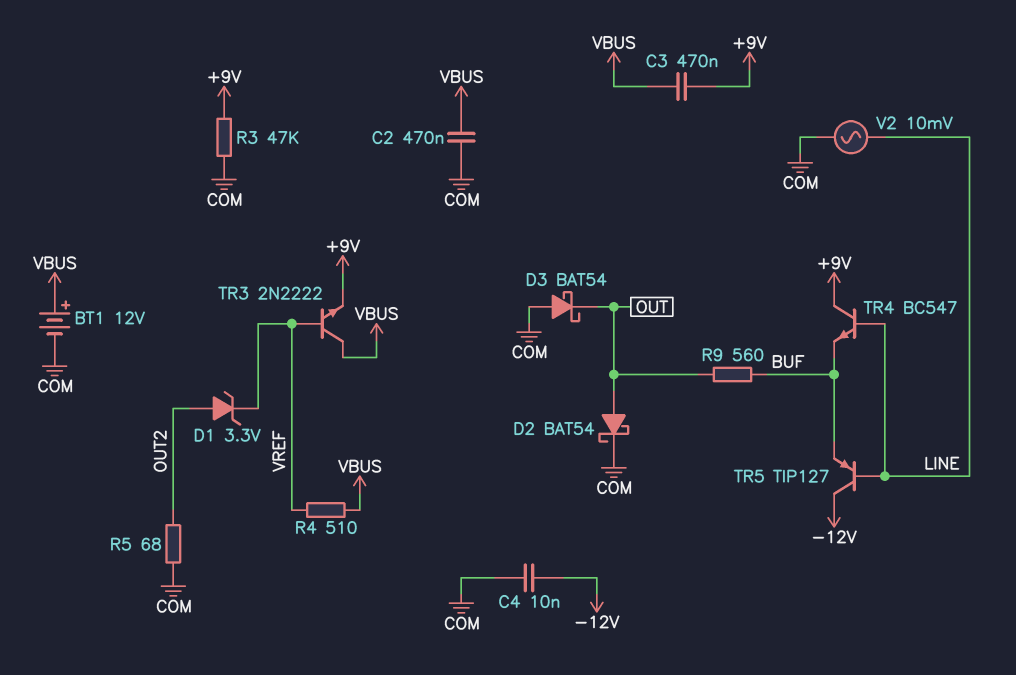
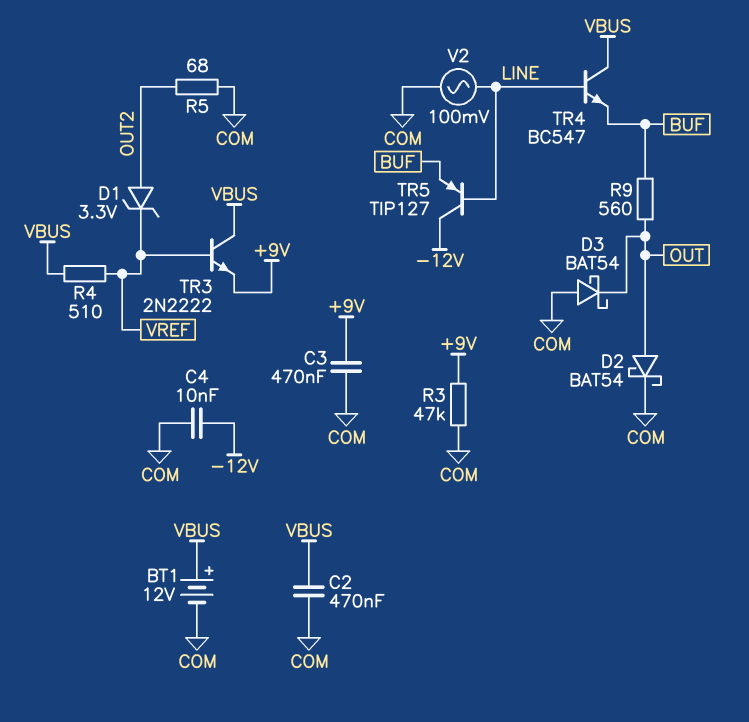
C3: 470nF (+9V, VBUS) -> 470nF (+9V, COM)
TR4: NPN BC547 (B LINE, C +9V, E BUF) -> NPN BC547 (B LINE, C VBUS, E BUF)
V2: AC 10mV (COM, LINE) -> AC 100mV (COM, LINE)

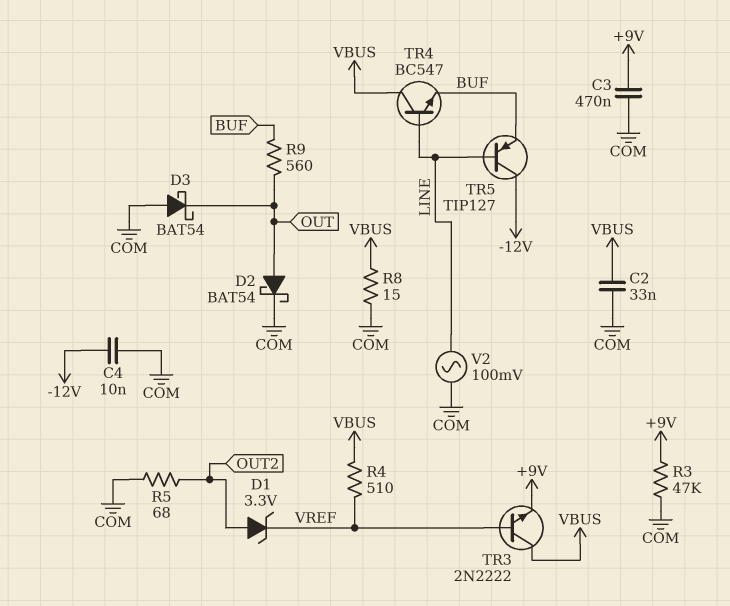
BT1: 12V (plus VBUS, minus COM) -> none
C2: 470nF (COM, VBUS) -> 33nF (COM, VBUS)
R8: none -> 15 (COM, VBUS)

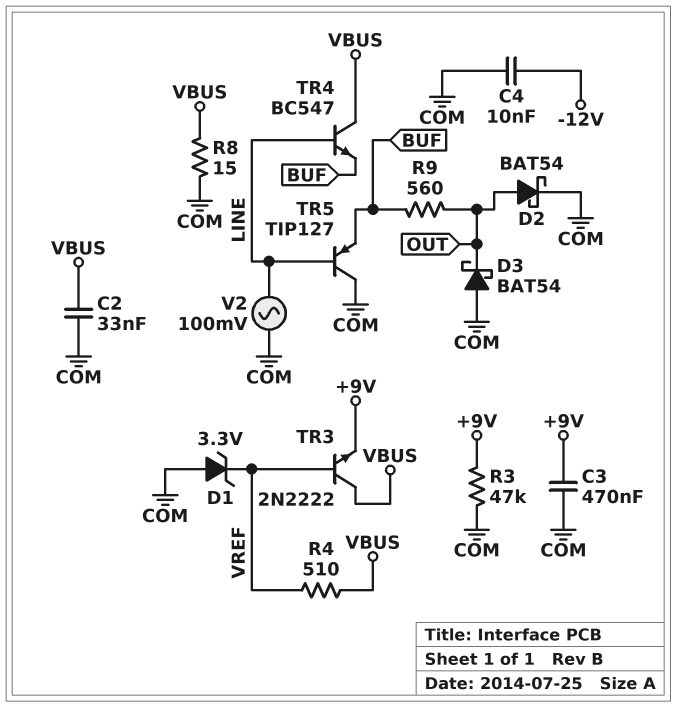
D1: zener 3.3V (A OUT2, K VREF) -> zener 3.3V (A COM, K VREF)
R5: 68 (COM, OUT2) -> none
TR5: PNP TIP127 (B LINE, C -12V, E BUF) -> PNP TIP127 (B LINE, C COM, E BUF)

